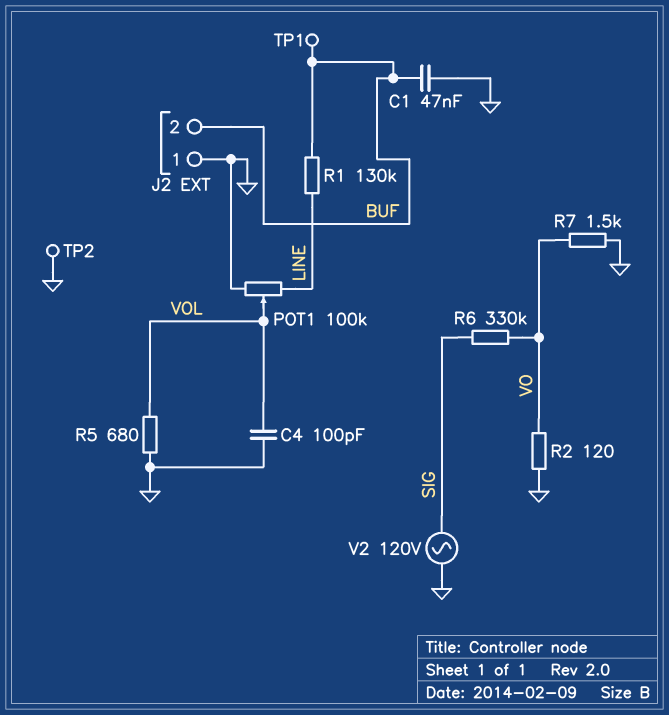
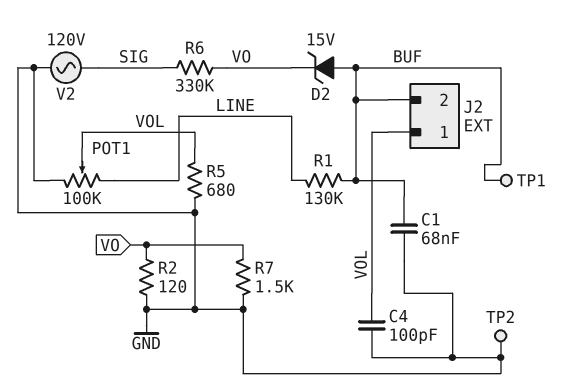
C1: 47nF (BUF, GND) -> 68nF (BUF, GND)
D2: none -> zener 15V (A BUF, K VO)
J2 pin 1: GND -> VOL

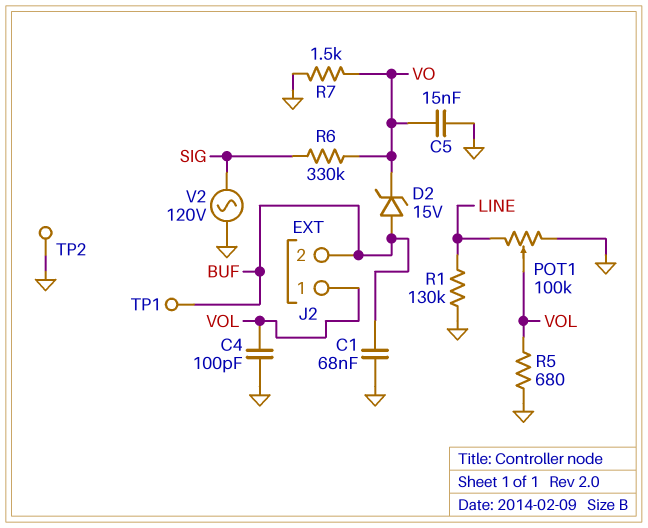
C5: none -> 15nF (GND, VO)
R1: 130k (BUF, LINE) -> 130k (GND, LINE)
R2: 120 (GND, VO) -> none

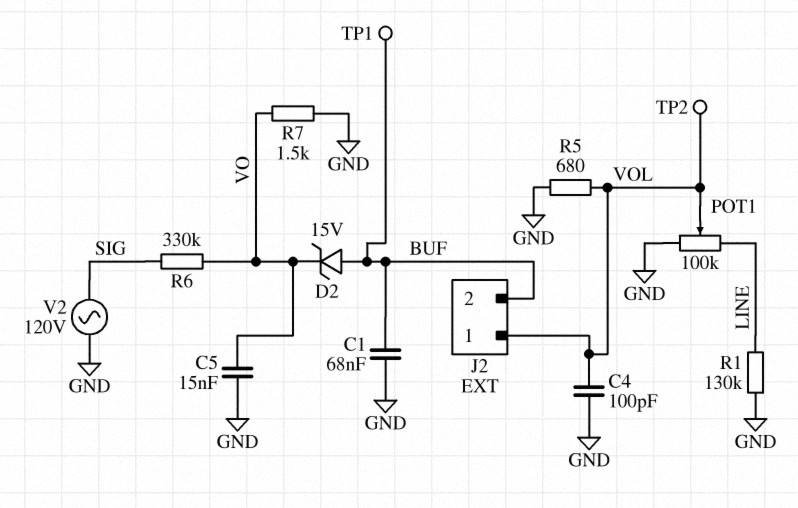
TP2: test point (GND) -> test point (VOL)

